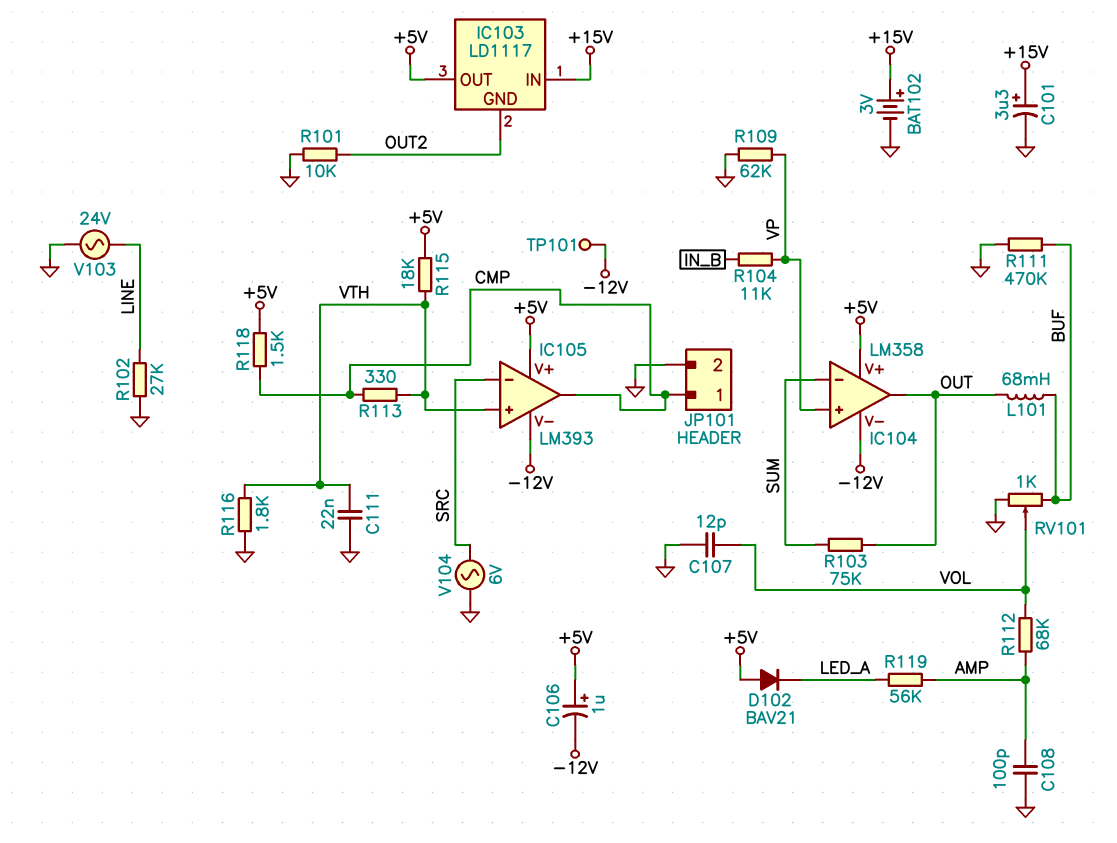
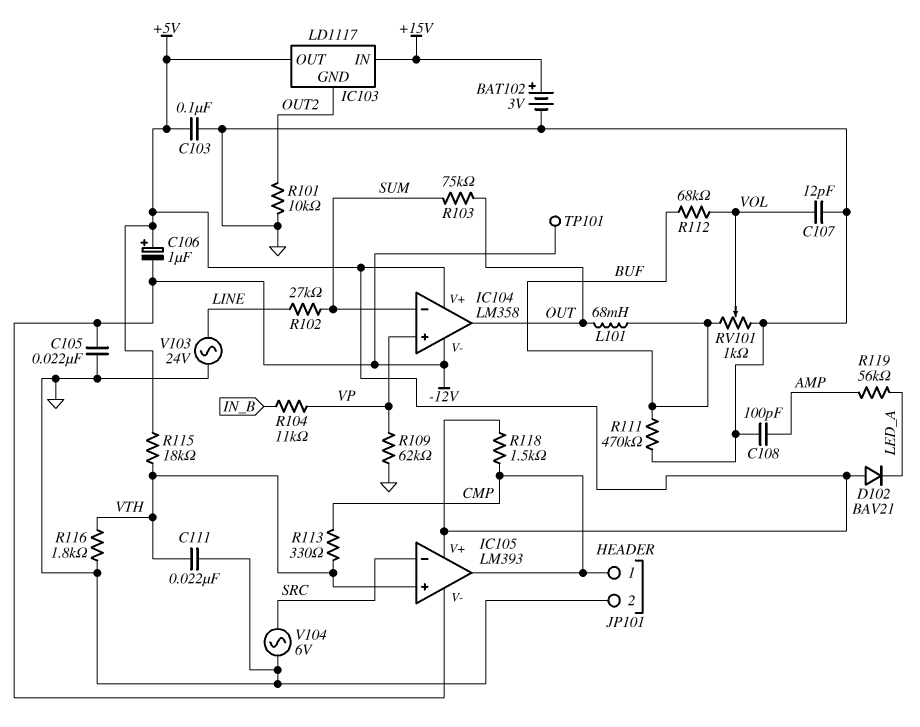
C101: 3.3uF (plus +15V, minus GND) -> none
C103: none -> 100nF (+5V, GND)
C105: none -> 22nF (-12V, GND)
R102: 27k (GND, LINE) -> 27k (LINE, SUM)
R112: 68k (AMP, VOL) -> 68k (BUF, VOL)

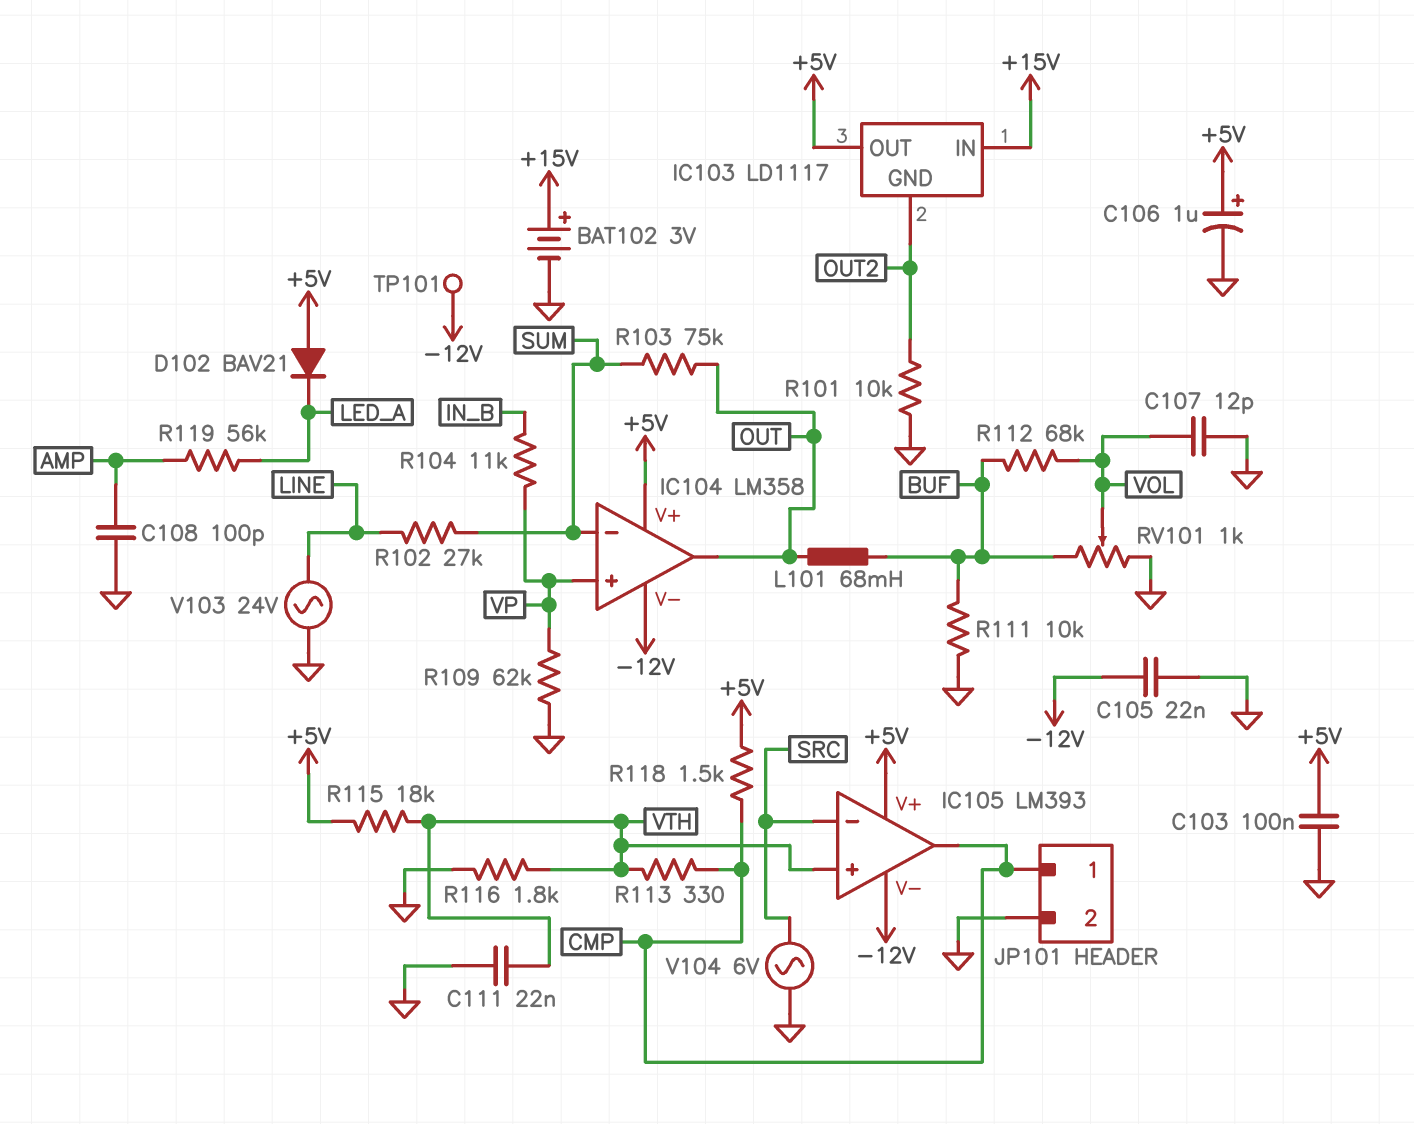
C106: 1uF (plus +5V, minus -12V) -> 1uF (plus +5V, minus GND)
R111: 470k (BUF, GND) -> 10k (BUF, GND)

